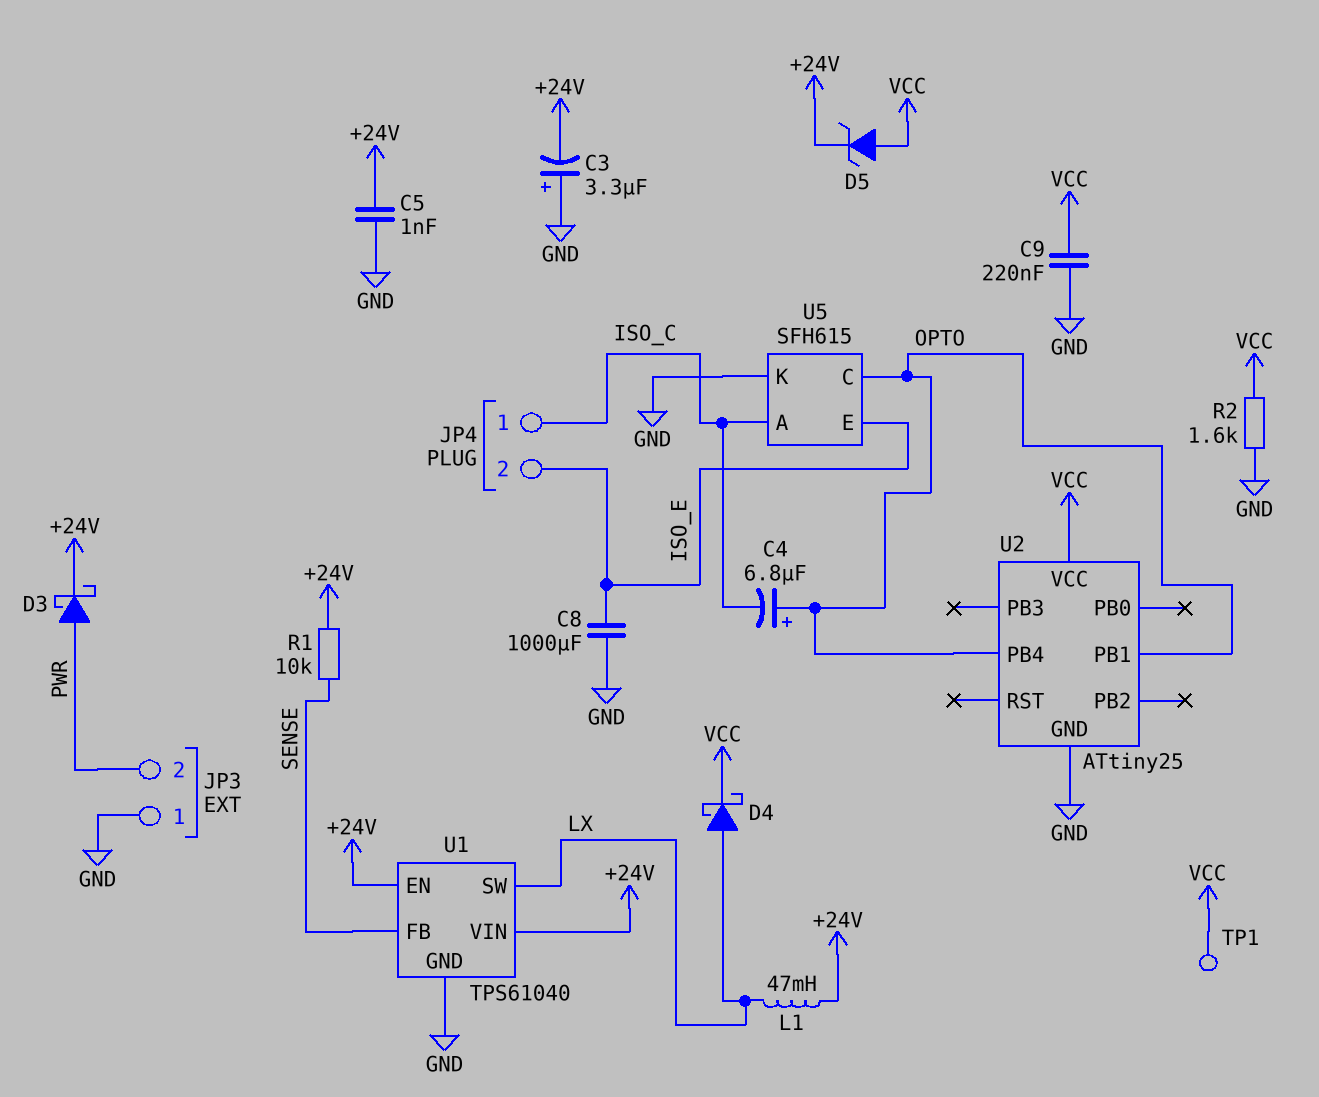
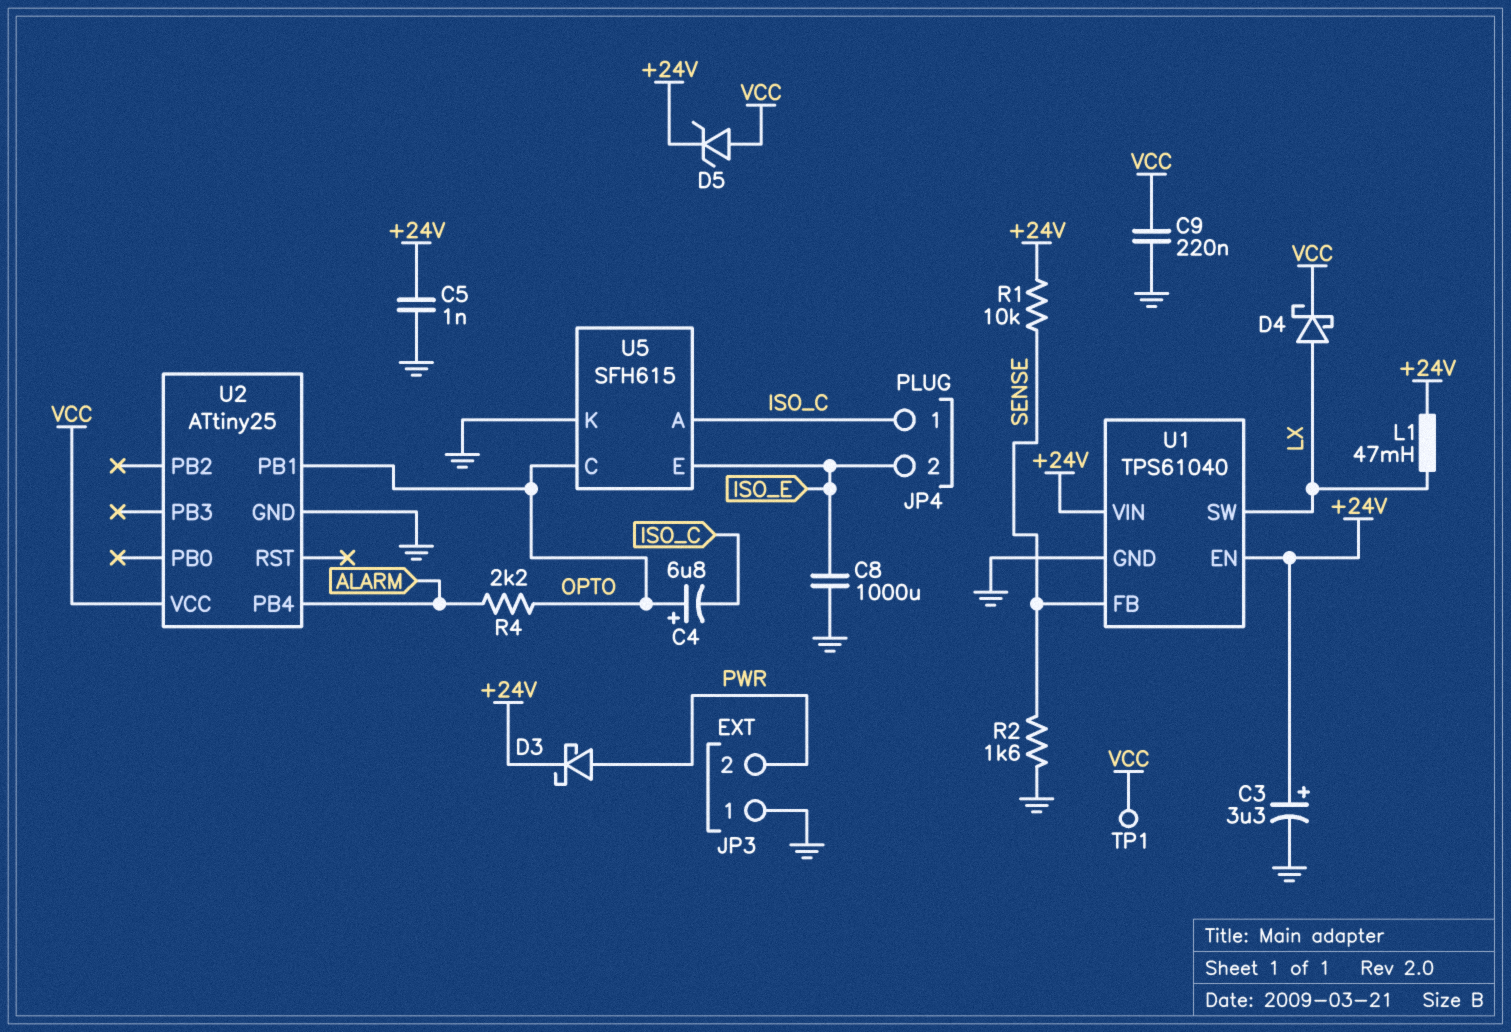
C3: 3.3uF (plus GND, minus +24V) -> 3.3uF (plus +24V, minus GND)
R2: 1.6k (GND, VCC) -> 1.6k (GND, SENSE)
R4: none -> 2.2k (ALARM, OPTO)
U2 pin PB4: OPTO -> ALARM

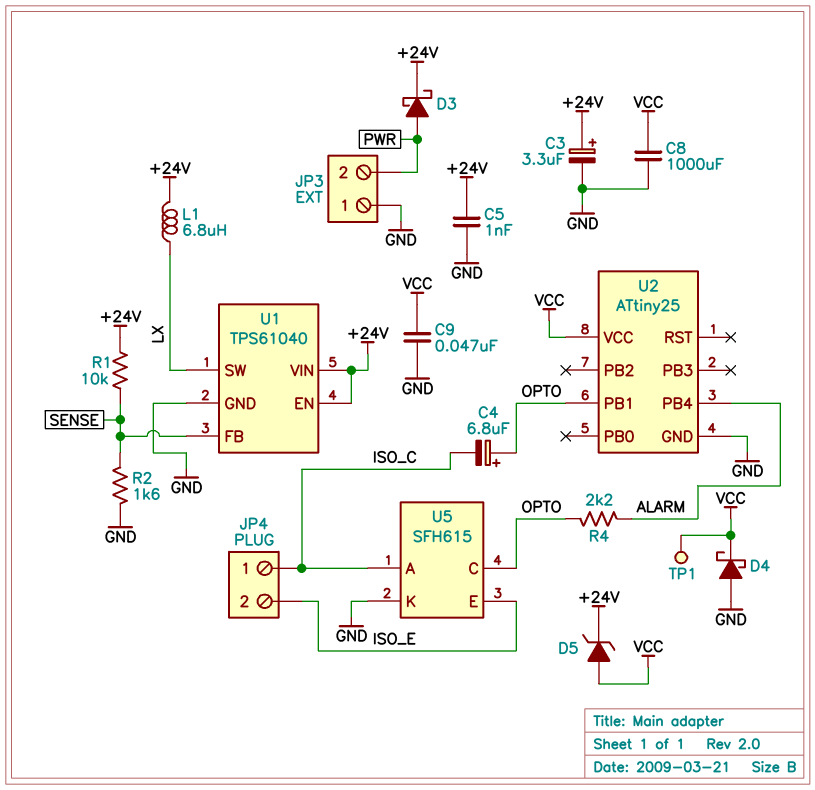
C8: 1000uF (GND, ISO_E) -> 1000uF (GND, VCC)
C9: 220nF (GND, VCC) -> 47nF (GND, VCC)
D4: schottky (A LX, K VCC) -> schottky (A GND, K VCC)
L1: 47mH (+24V, LX) -> 6.8uH (+24V, LX)

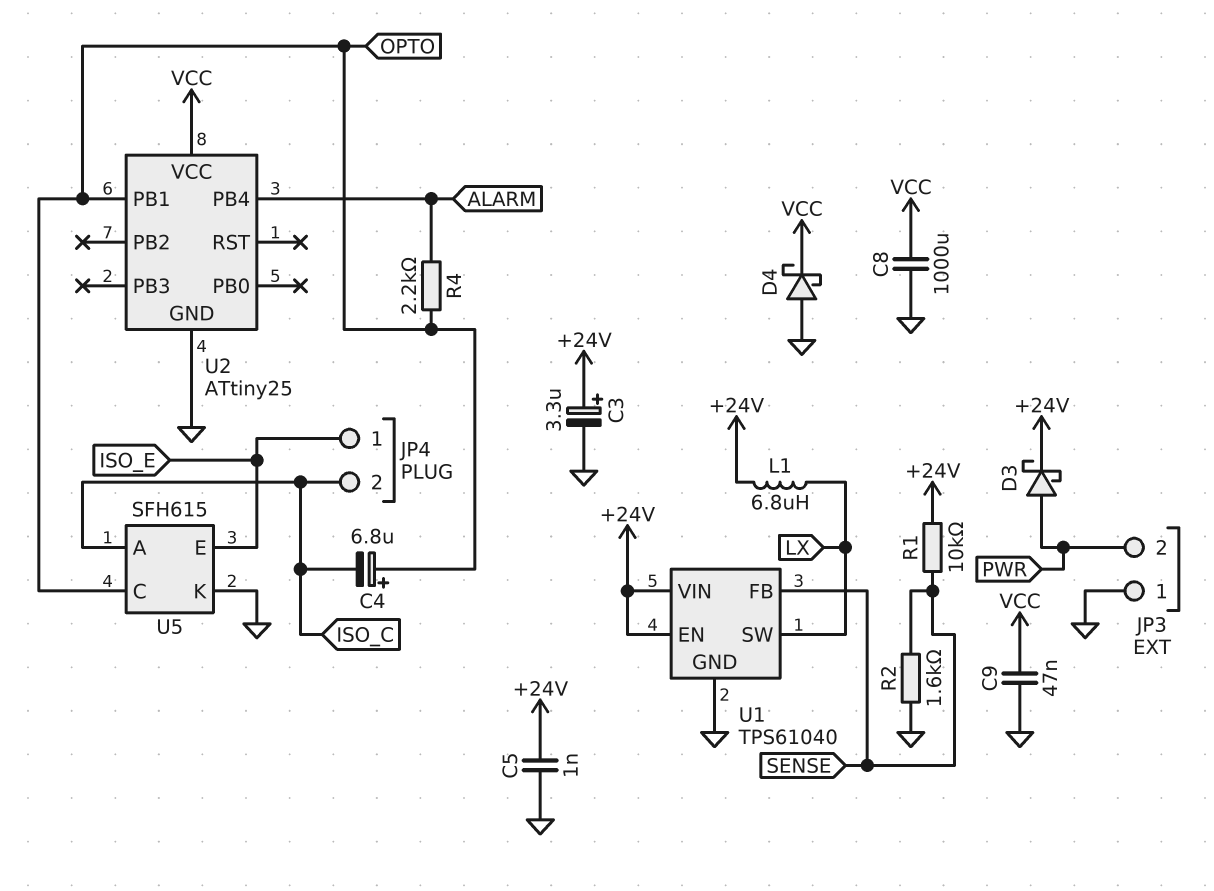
D5: zener (A VCC, K +24V) -> none
JP4 pin 1: ISO_C -> ISO_E
JP4 pin 2: ISO_E -> ISO_C
TP1: test point (VCC) -> none

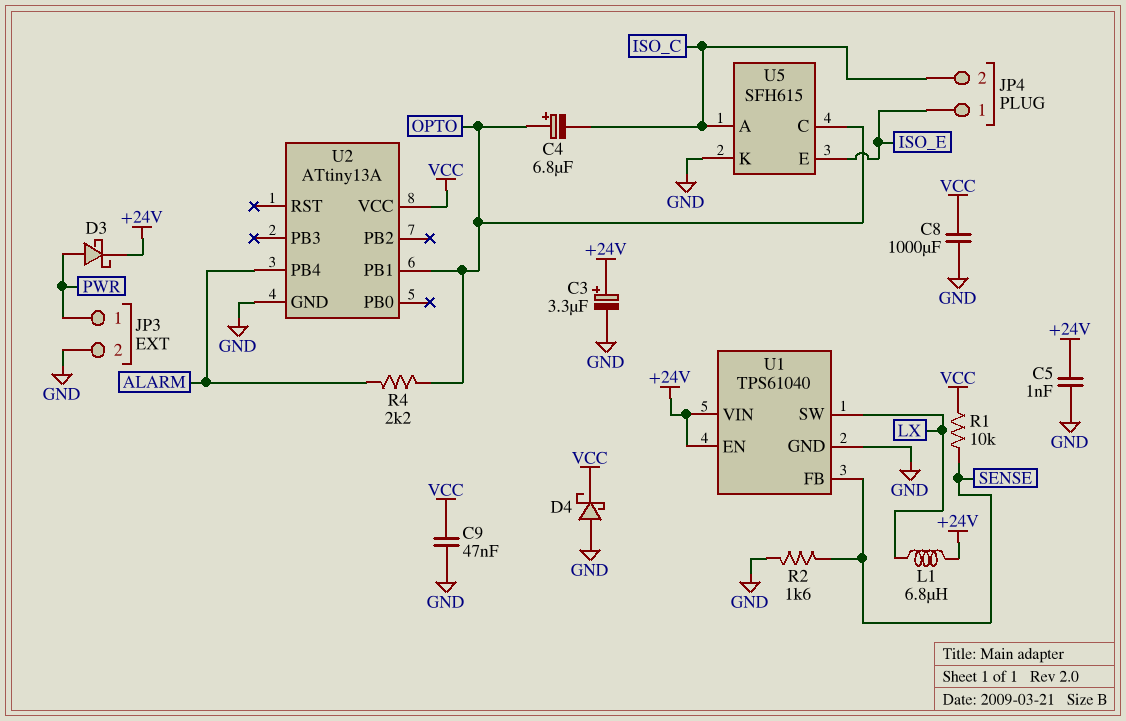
JP3 pin 1: GND -> PWR
JP3 pin 2: PWR -> GND
R1: 10k (+24V, SENSE) -> 10k (SENSE, VCC)
U2: ATtiny25 -> ATtiny13A

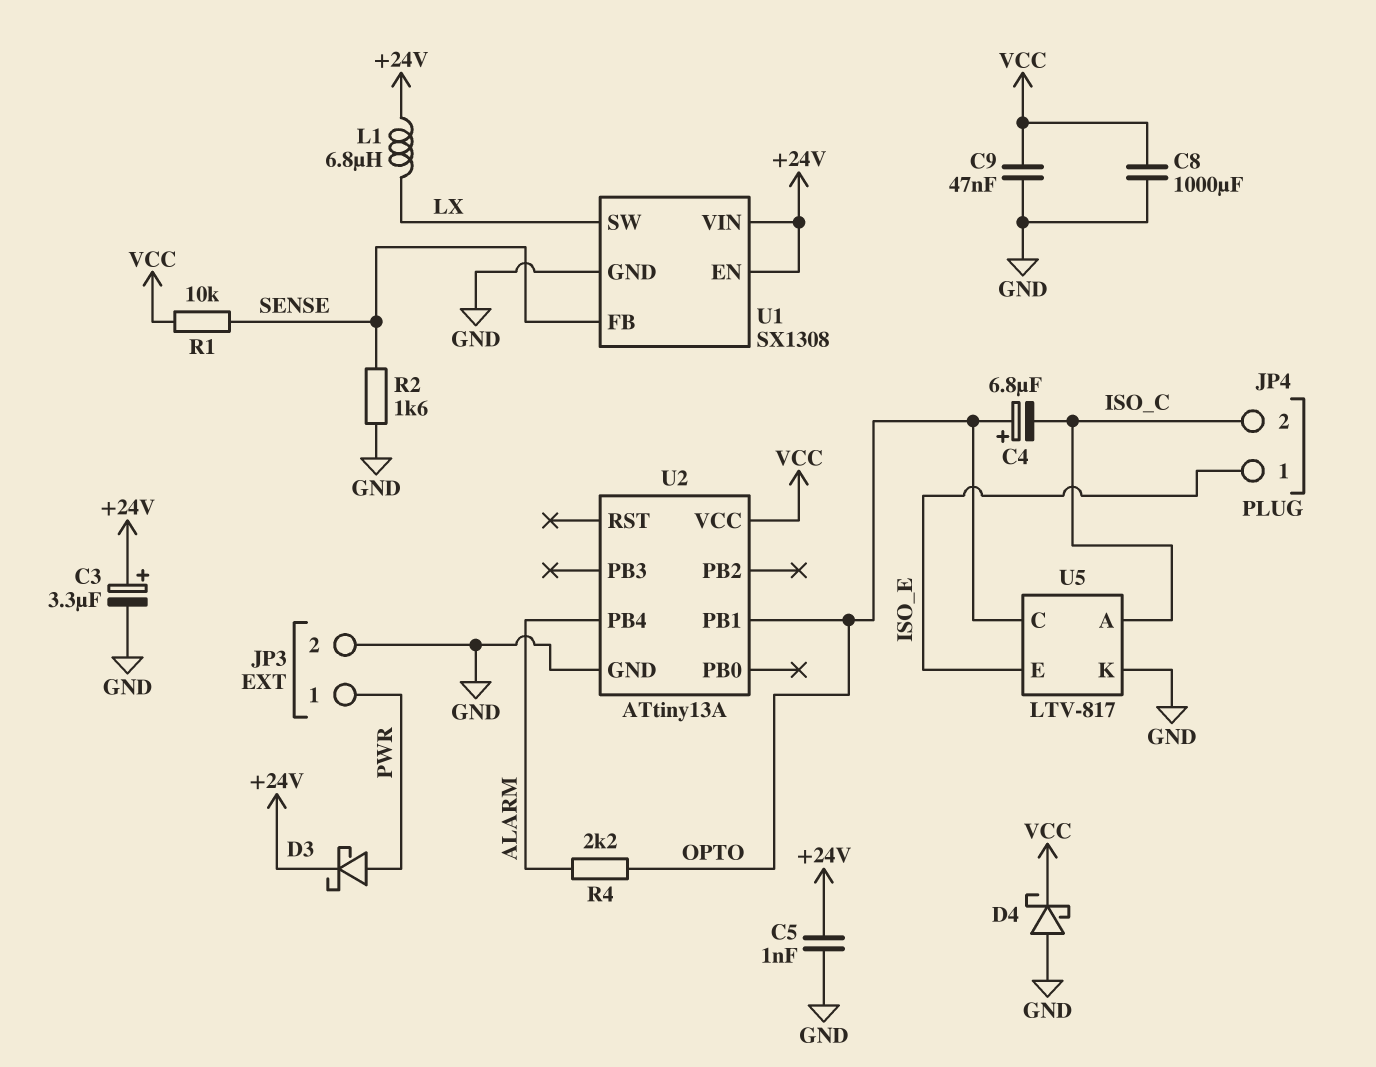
U1: TPS61040 -> SX1308
U5: SFH615 -> LTV-817

